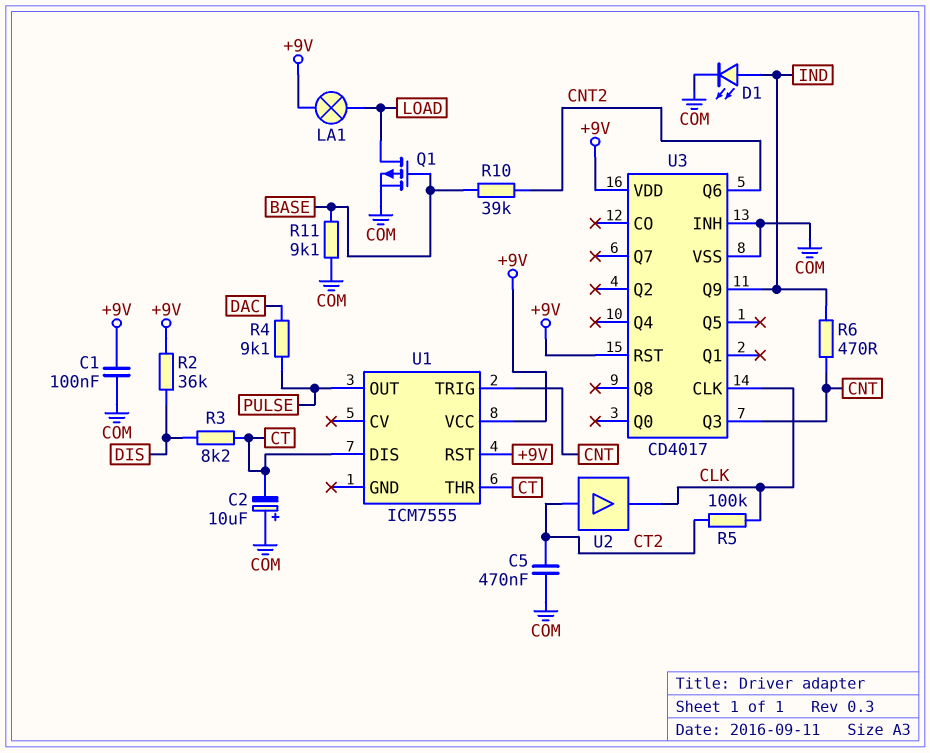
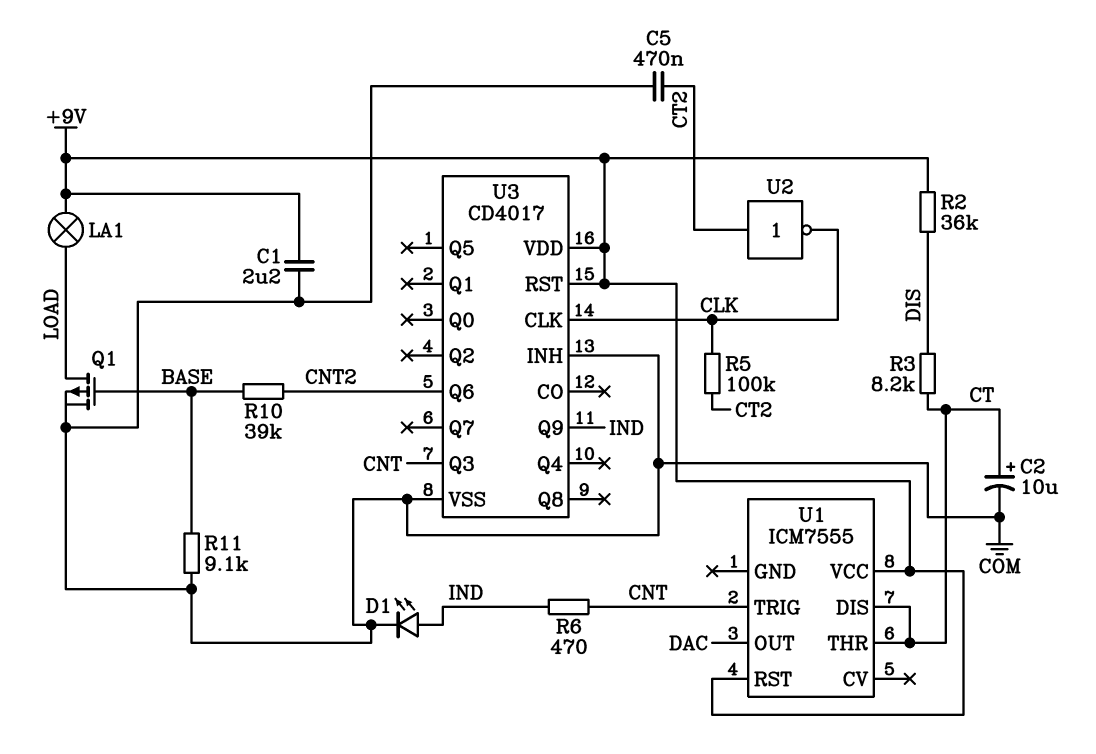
C1: 100nF (+9V, COM) -> 2.2uF (+9V, COM)
C2: 10uF (plus COM, minus CT) -> 10uF (plus CT, minus COM)
R4: 9.1k (DAC, PULSE) -> none
U1 pin OUT: PULSE -> DAC
U2: buffer (in CT2, out CLK) -> NOT (in CT2, out CLK)

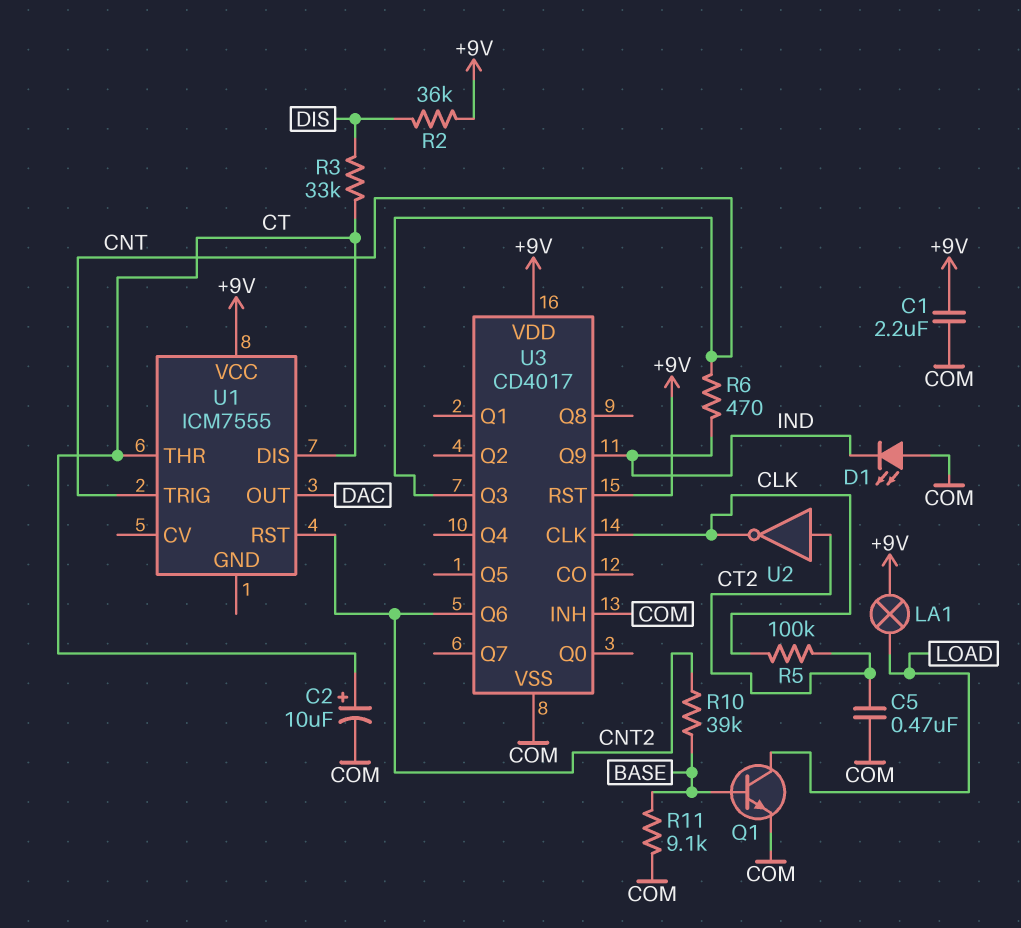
D1: LED (A IND, K COM) -> LED (A COM, K IND)
Q1: PMOS (G BASE, D LOAD, S COM) -> NPN (B BASE, C LOAD, E COM)
R3: 8.2k (CT, DIS) -> 33k (CT, DIS)
U1 pin RST: +9V -> CNT2

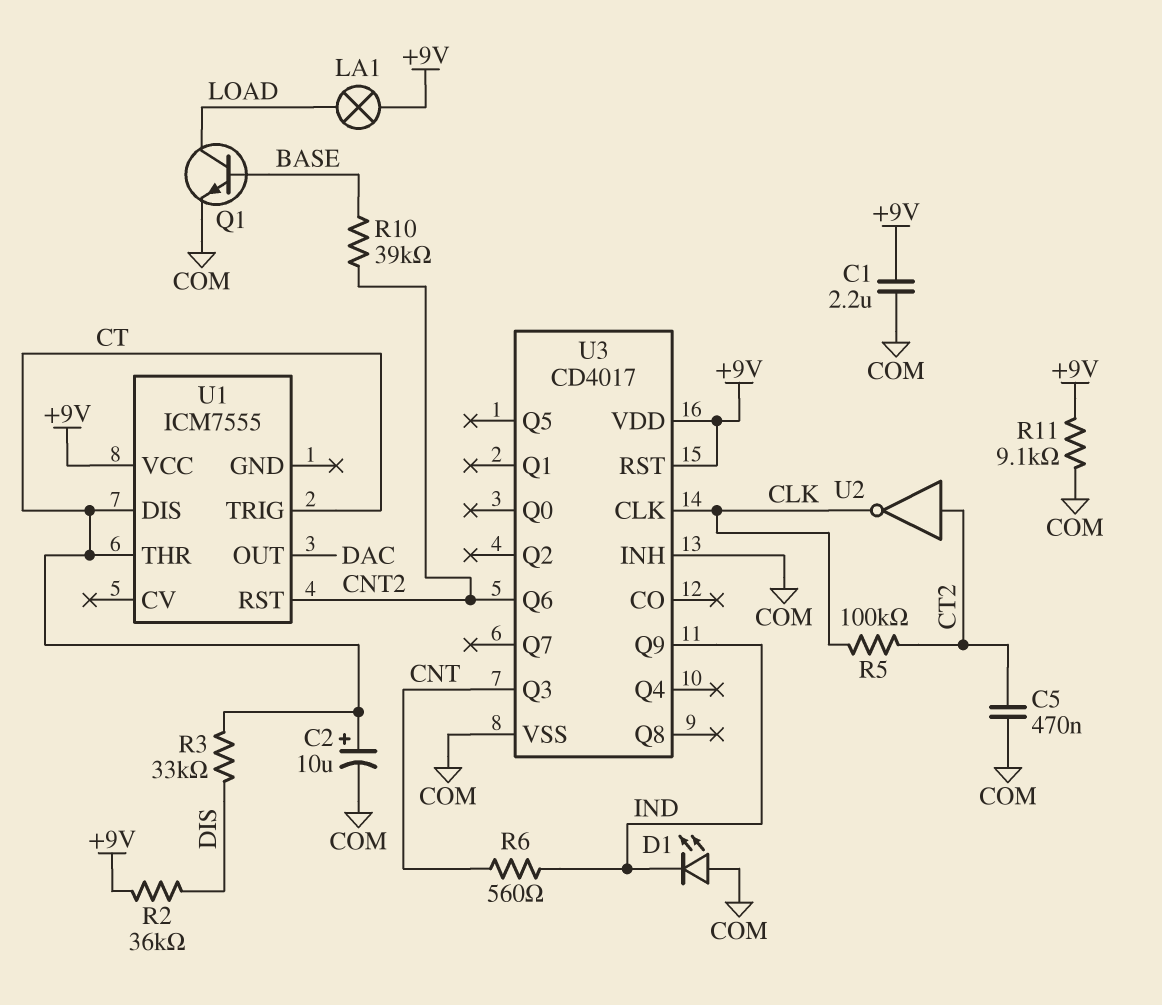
R6: 470 (CNT, IND) -> 560 (CNT, IND)
R11: 9.1k (BASE, COM) -> 9.1k (+9V, COM)
U1 pin TRIG: CNT -> CT

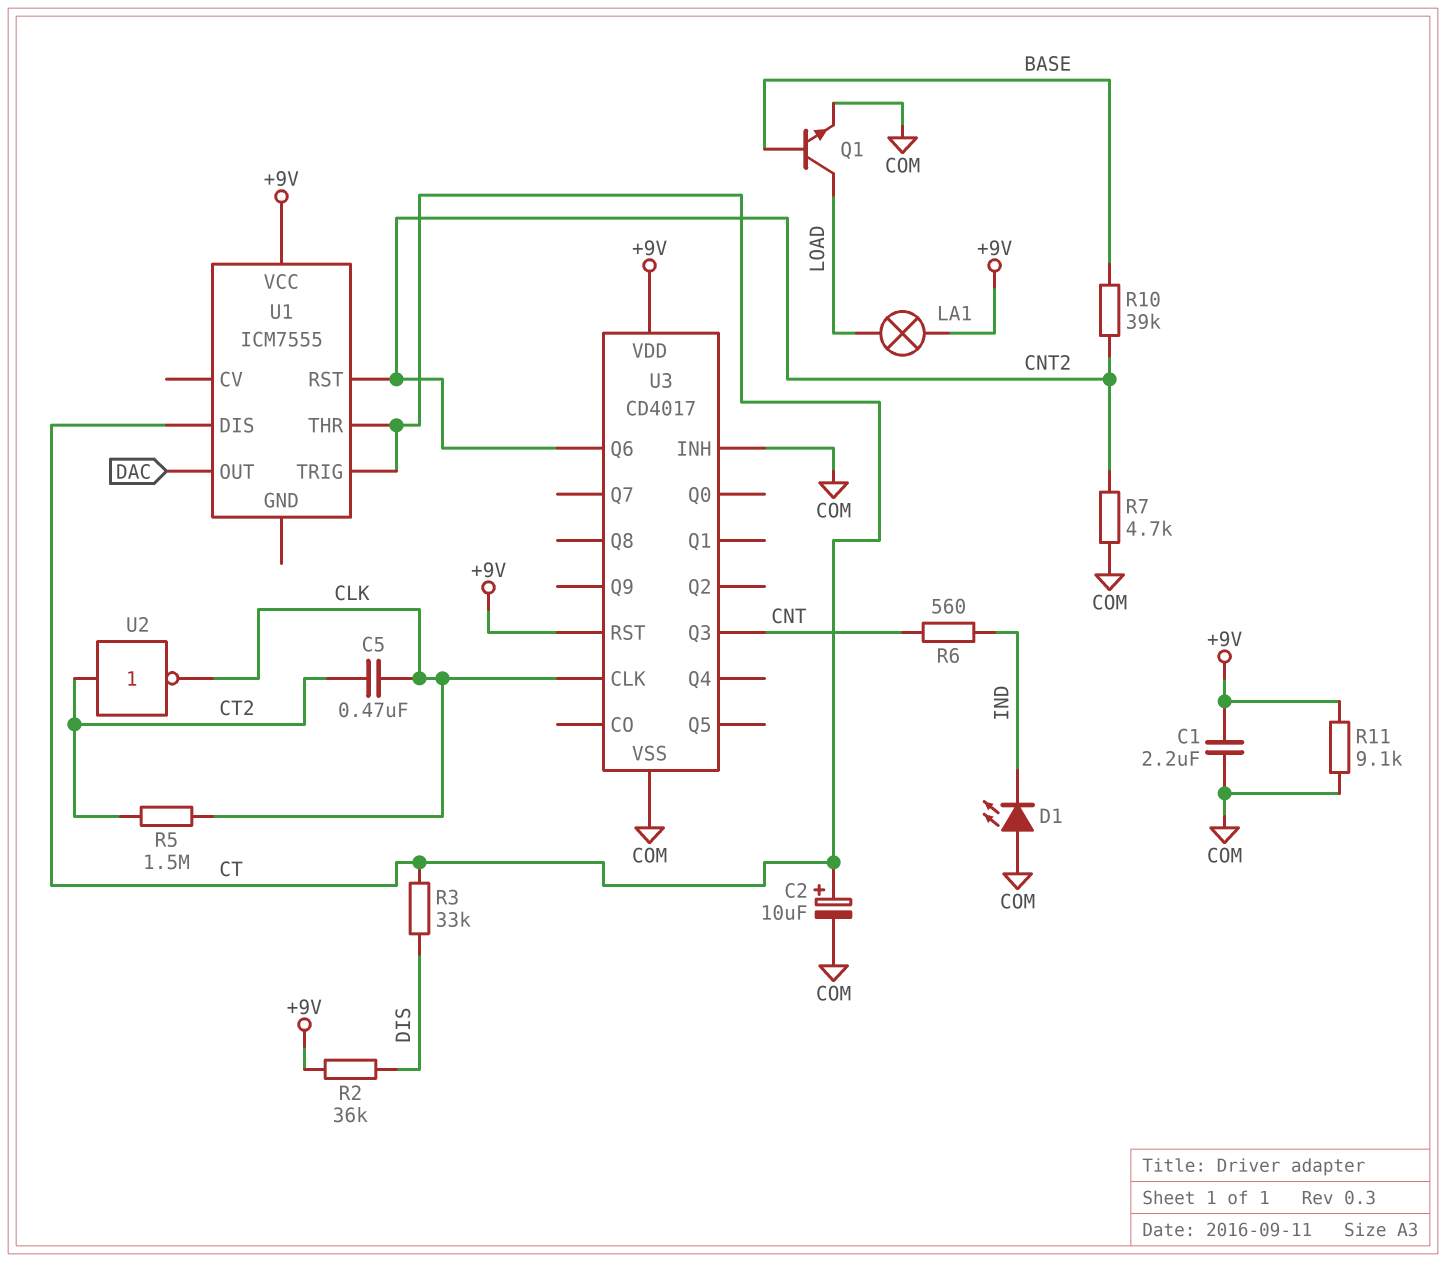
C5: 470nF (COM, CT2) -> 470nF (CLK, CT2)
R5: 100k (CLK, CT2) -> 1.5M (CLK, CT2)
R7: none -> 4.7k (CNT2, COM)
U3 pin Q9: IND -> none

